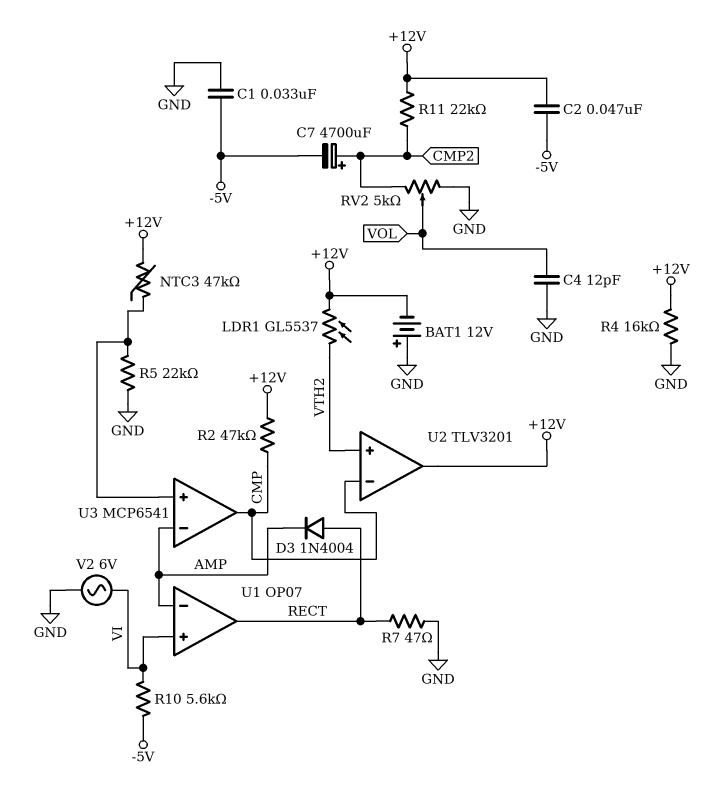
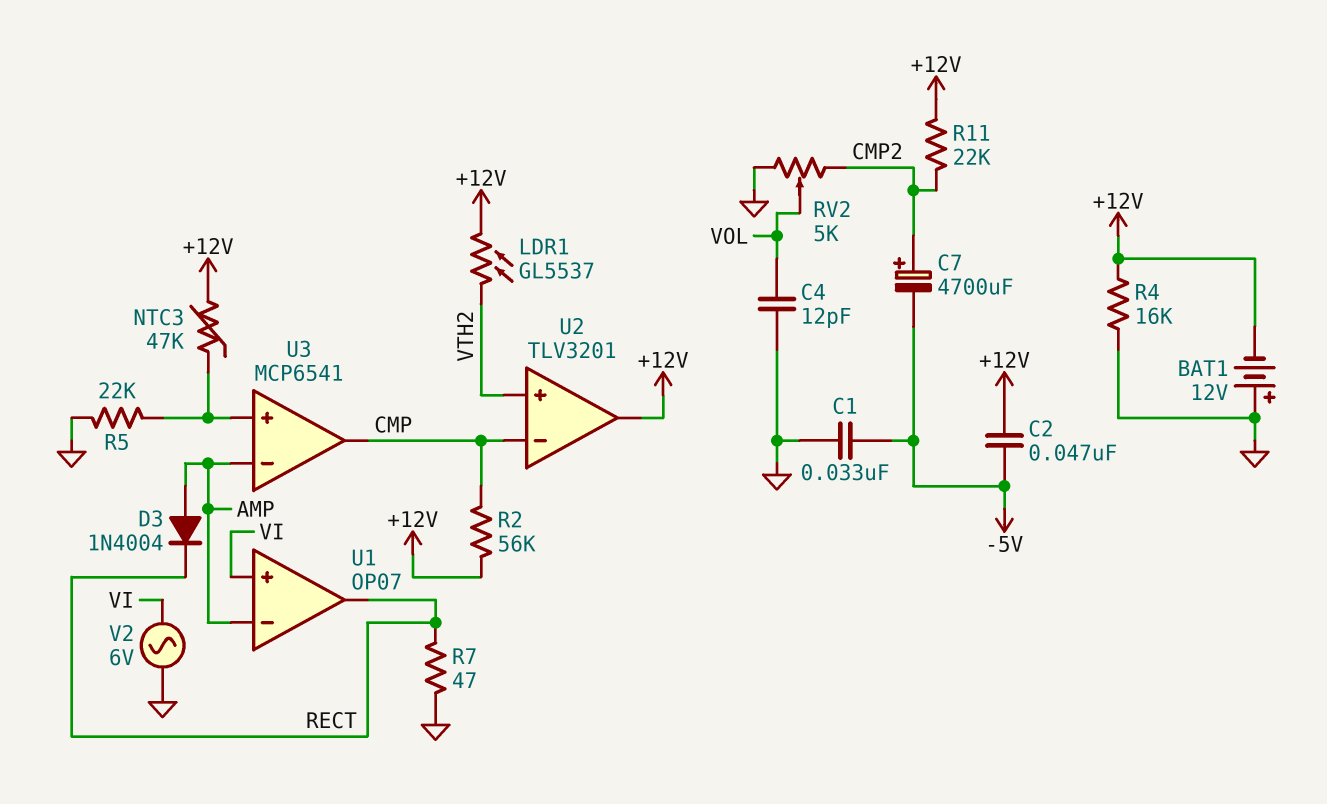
D3: diode 1N4004 (A RECT, K AMP) -> diode 1N4004 (A AMP, K RECT)
R2: 47k (+12V, CMP) -> 56k (+12V, CMP)
R10: 5.6k (-5V, VI) -> none

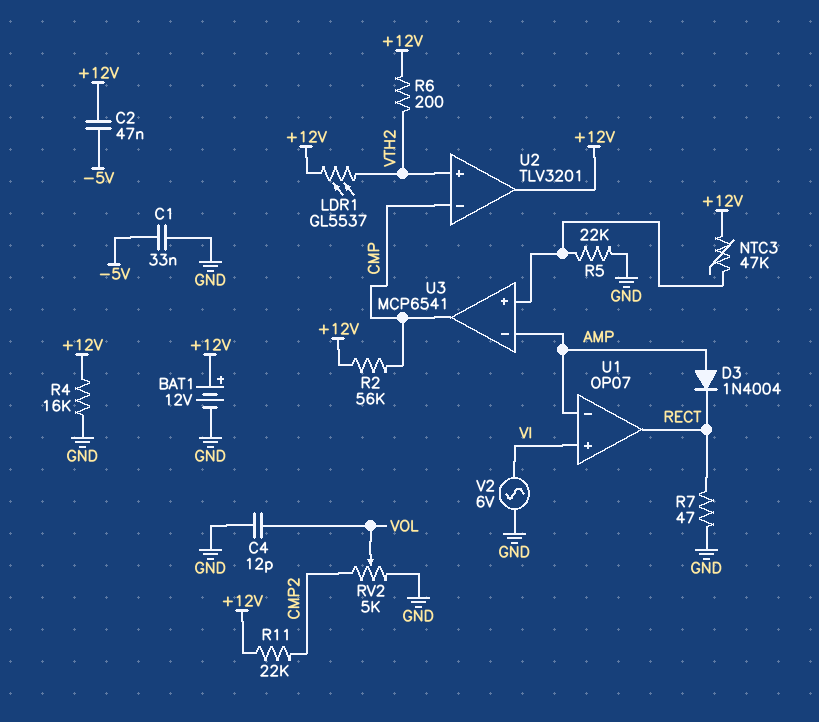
BAT1: 12V (plus GND, minus +12V) -> 12V (plus +12V, minus GND)
C7: 4700uF (plus CMP2, minus -5V) -> none
R6: none -> 200 (+12V, VTH2)

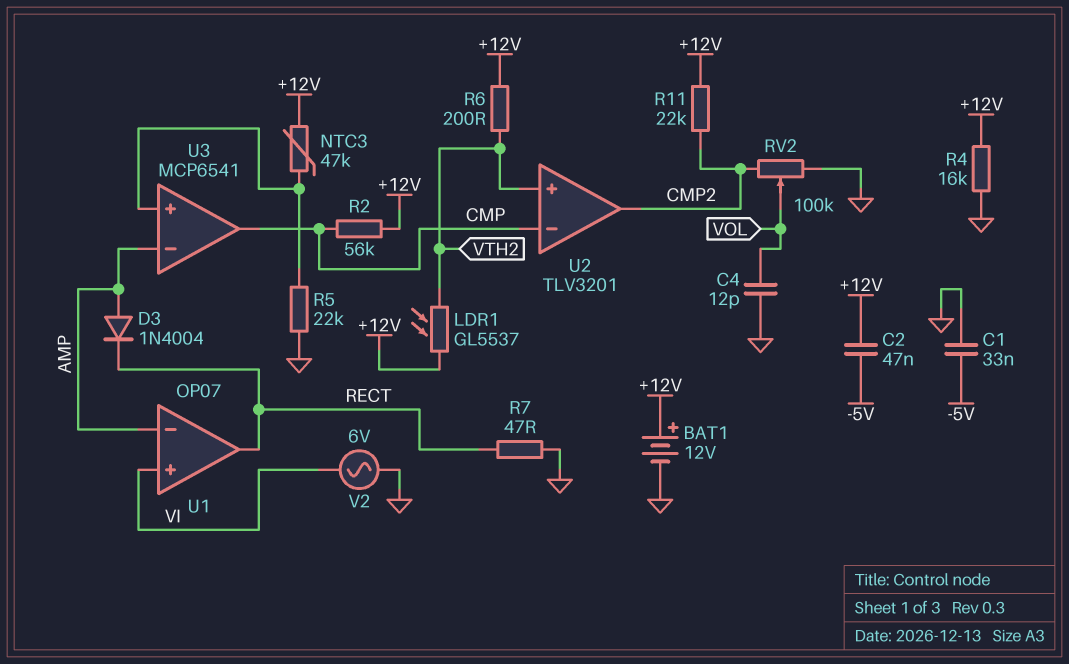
RV2: 5k (CMP2, GND, wiper VOL) -> 100k (CMP2, GND, wiper VOL)
U2 pin out: +12V -> CMP2

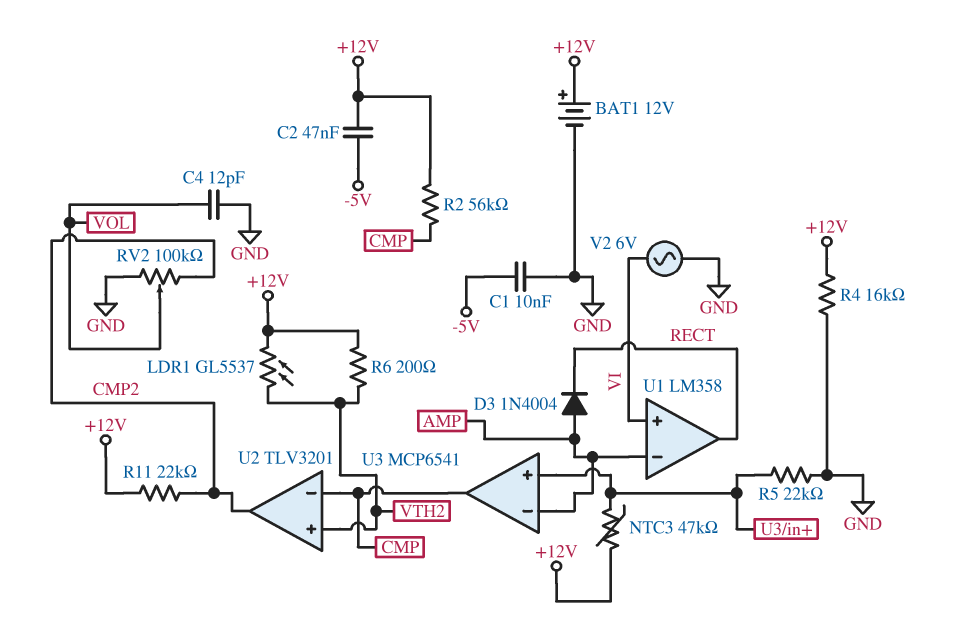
C1: 33nF (-5V, GND) -> 10nF (-5V, GND)
R7: 47 (GND, RECT) -> none
U1: OP07 -> LM358

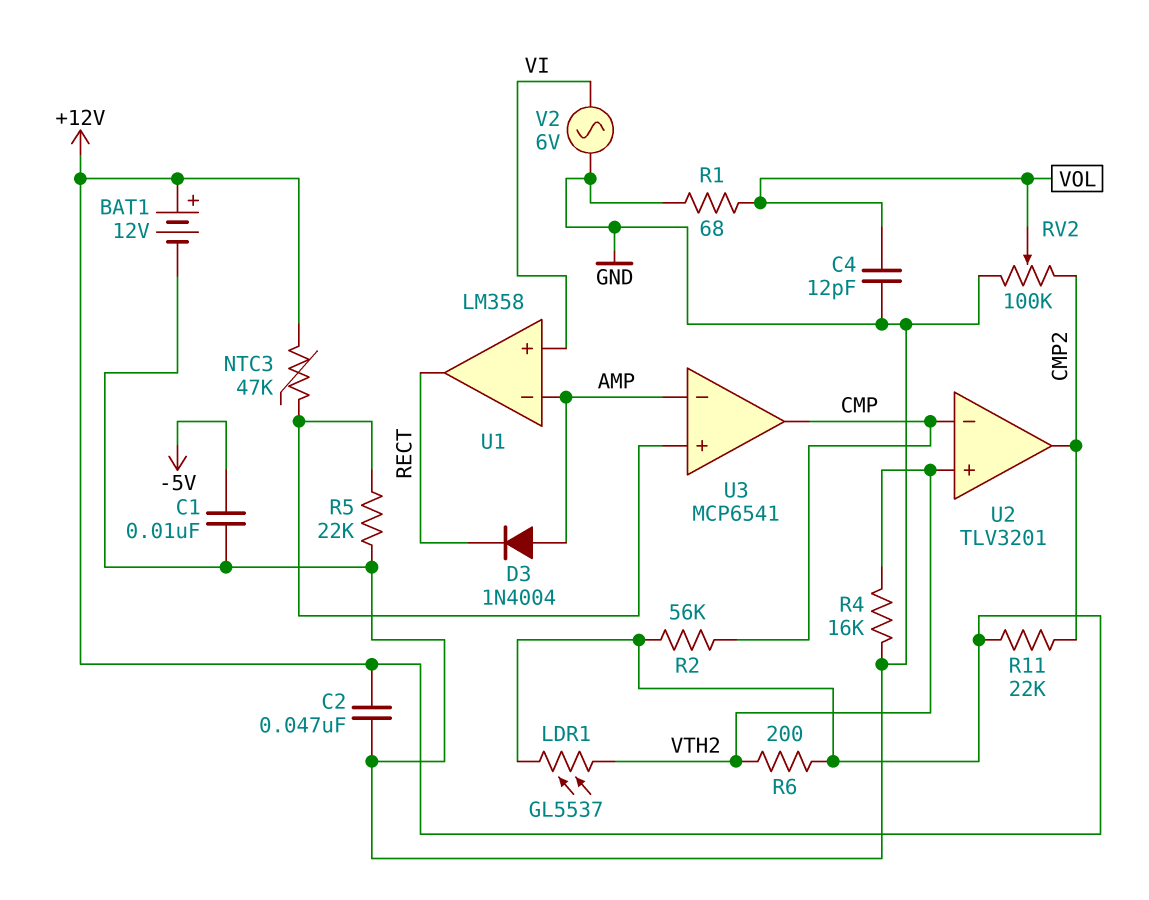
C2: 47nF (+12V, -5V) -> 47nF (+12V, GND)
R1: none -> 68 (GND, VOL)
R4: 16k (+12V, GND) -> 16k (GND, VTH2)

